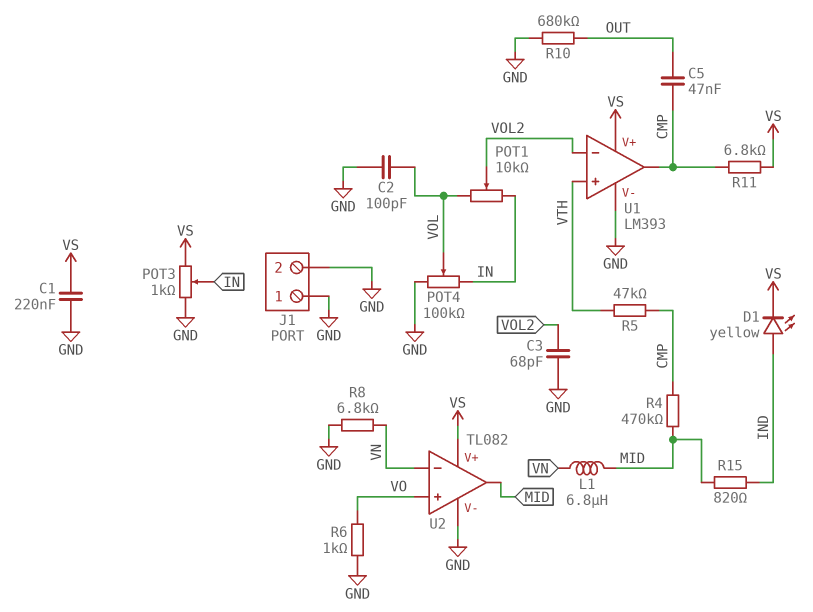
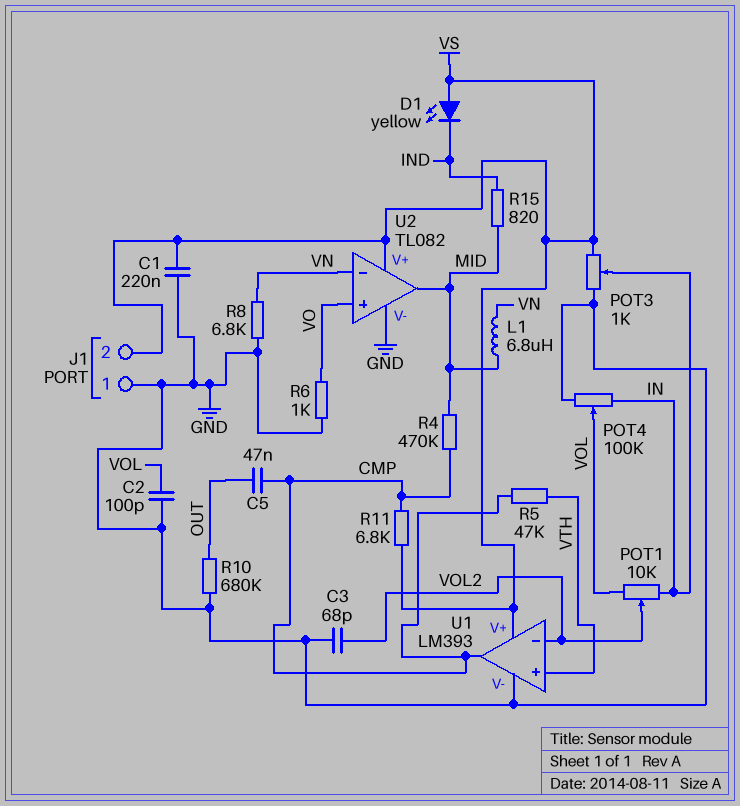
D1: LED yellow (A IND, K VS) -> LED yellow (A VS, K IND)
J1 pin 2: GND -> VS

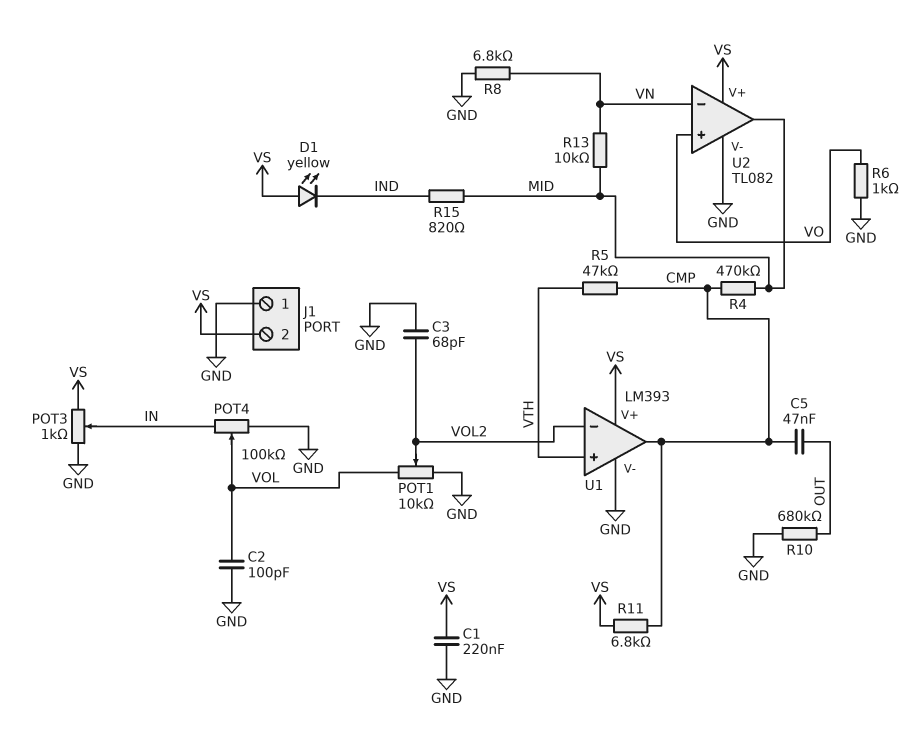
L1: 6.8uH (MID, VN) -> none
POT1: 10k (IN, VOL, wiper VOL2) -> 10k (GND, VOL, wiper VOL2)
R13: none -> 10k (MID, VN)

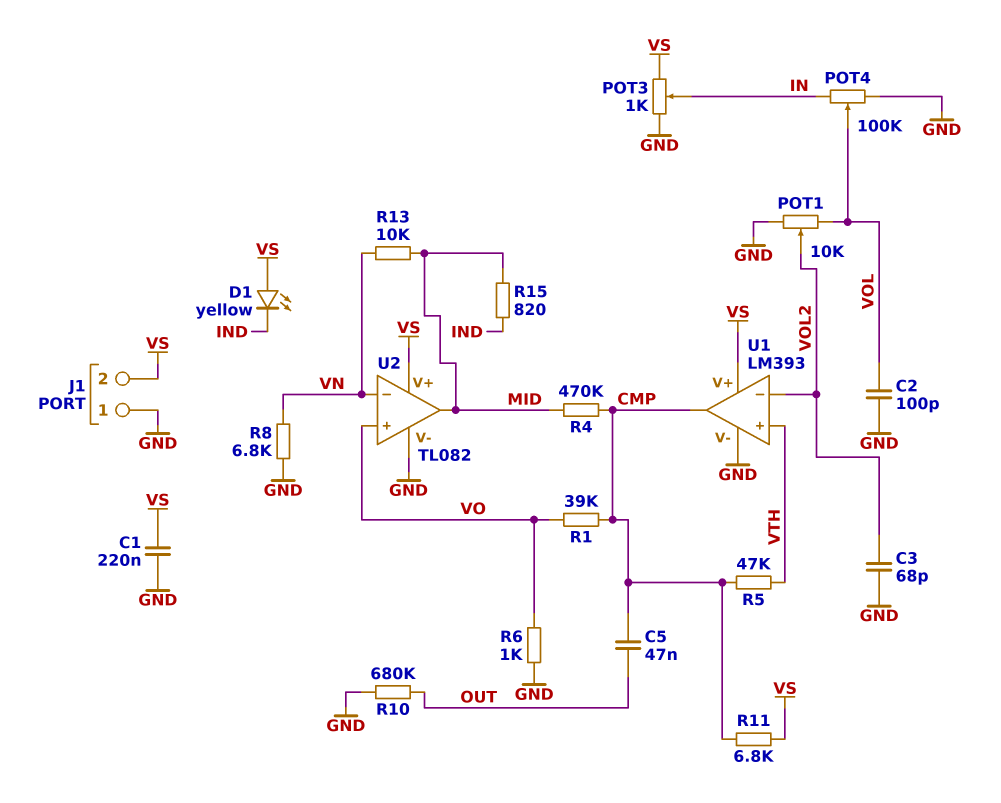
R1: none -> 39k (CMP, VO)

